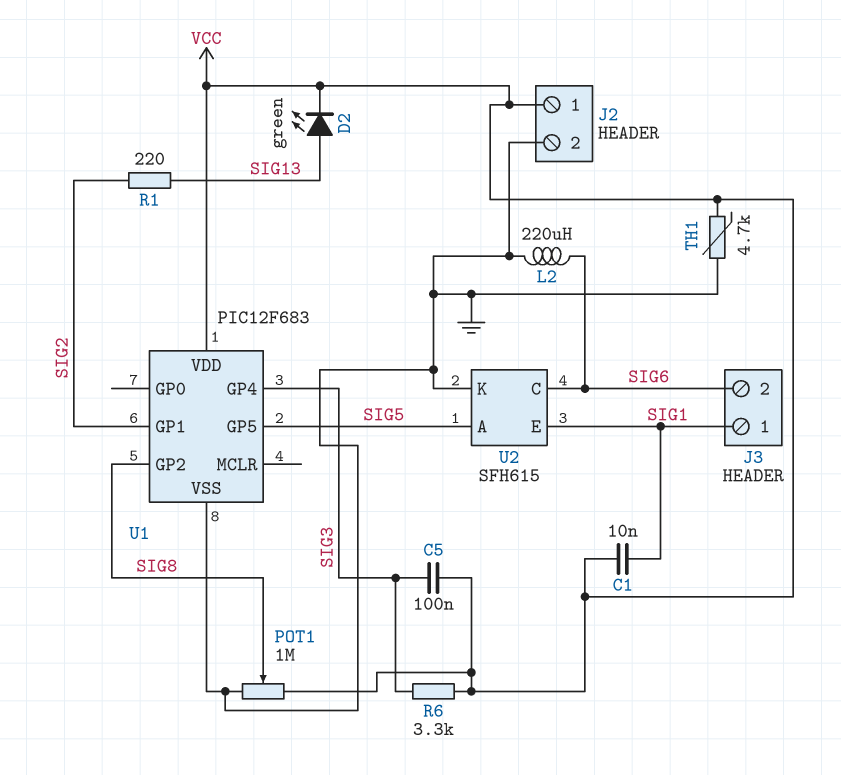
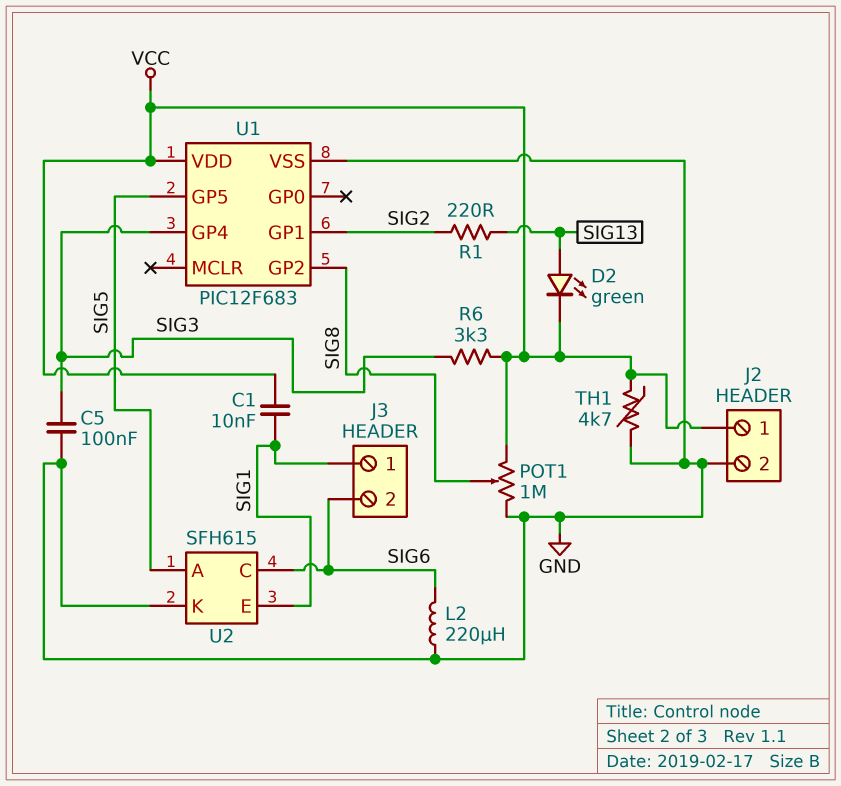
C5: 100nF (SIG3, VCC) -> 100nF (GND, SIG3)

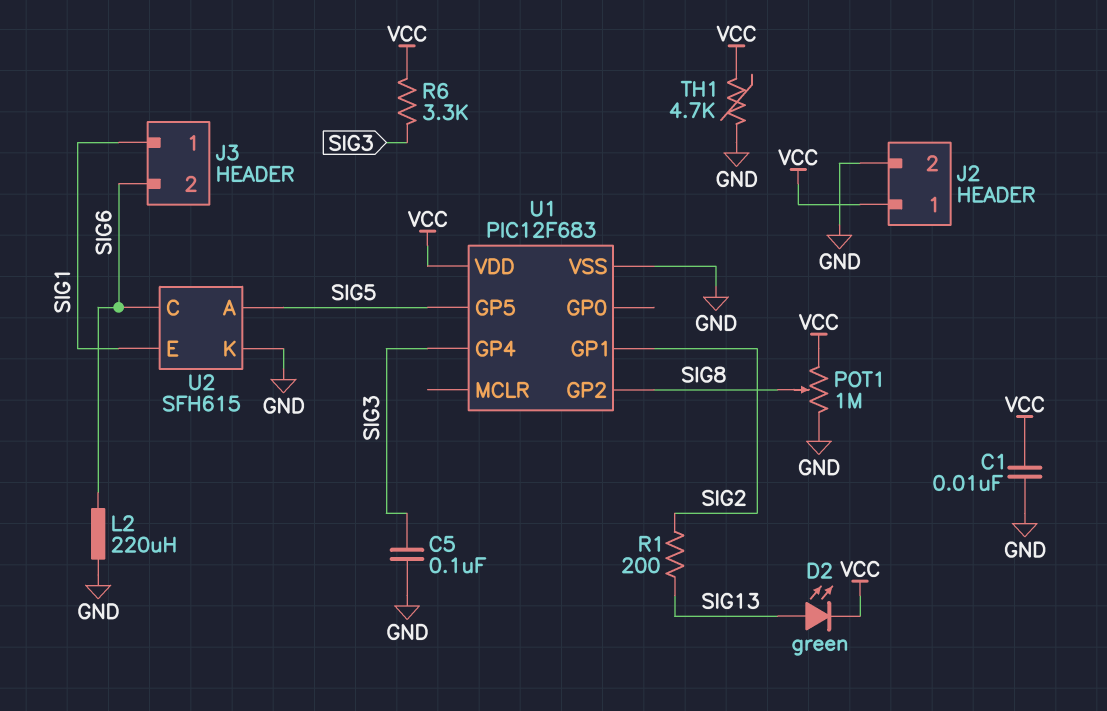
C1: 10nF (SIG1, VCC) -> 10nF (GND, VCC)
R1: 220 (SIG2, SIG13) -> 200 (SIG2, SIG13)

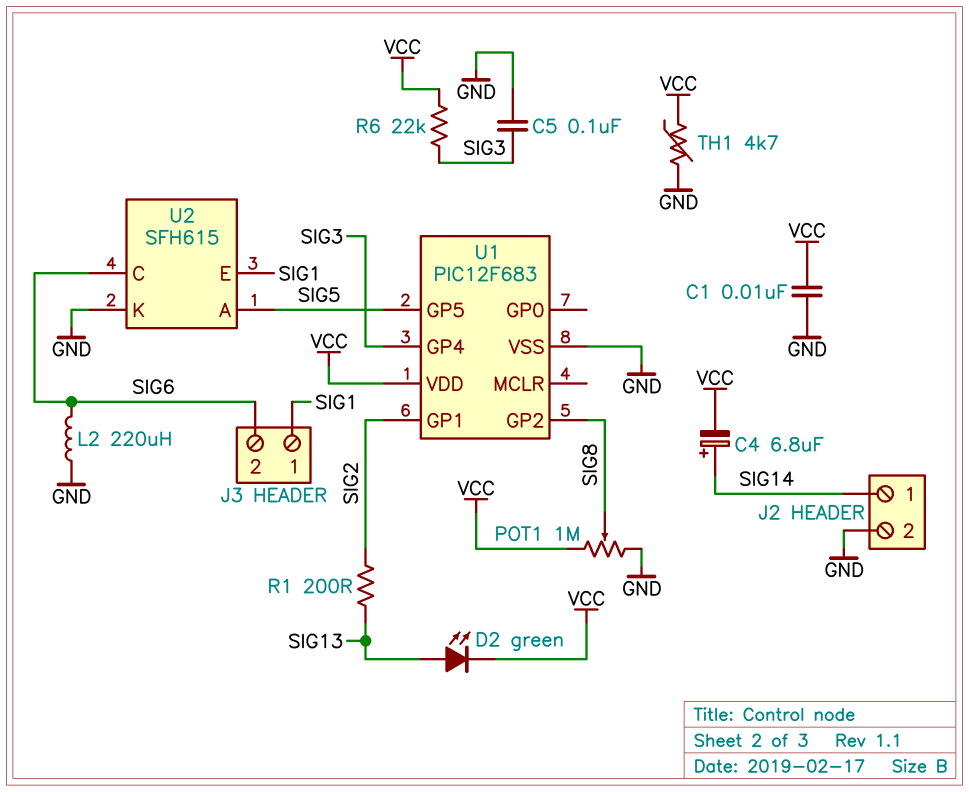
C4: none -> 6.8uF (plus SIG14, minus VCC)
J2 pin 1: VCC -> SIG14
R6: 3.3k (SIG3, VCC) -> 22k (SIG3, VCC)

